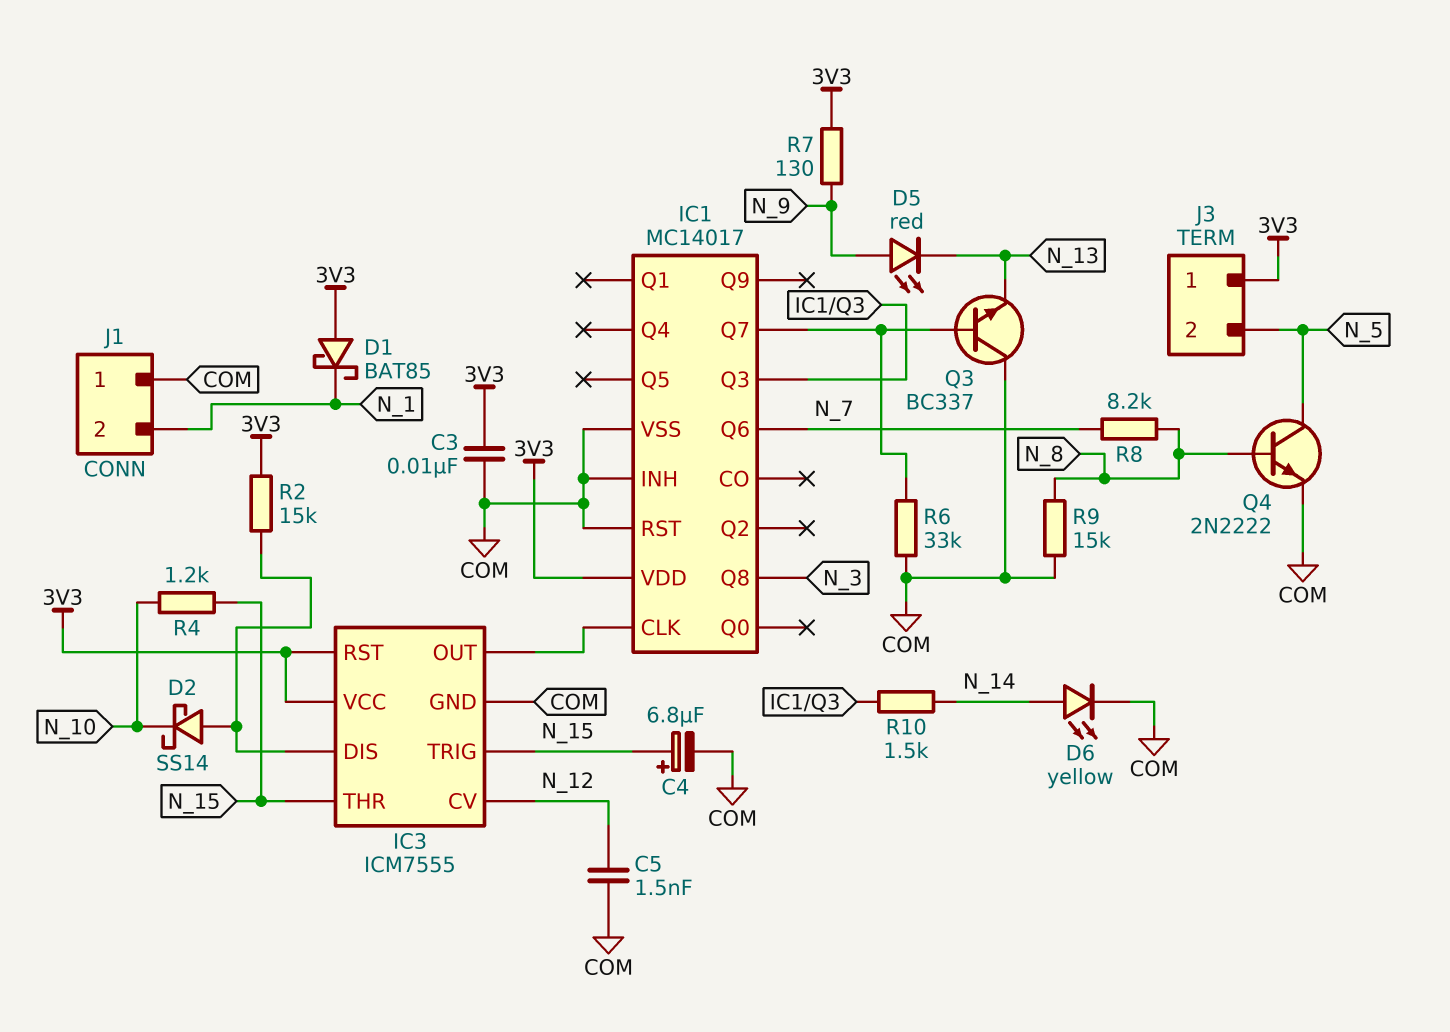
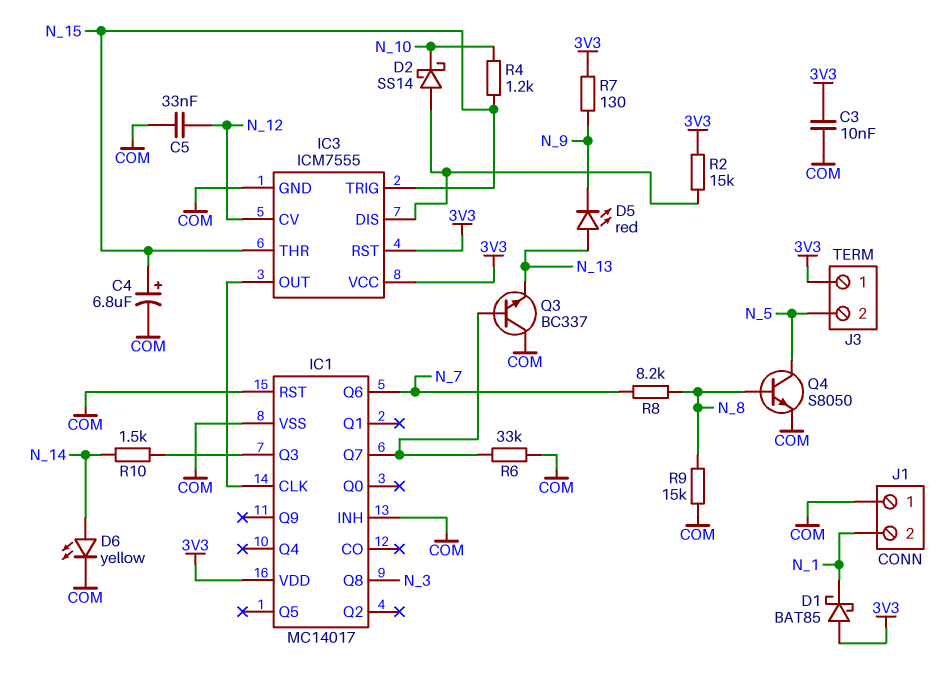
C5: 1.5nF (COM, N_12) -> 33nF (COM, N_12)
D5: LED red (A N_9, K N_13) -> LED red (A N_13, K N_9)
Q4: NPN 2N2222 (B N_8, C N_5, E COM) -> NPN S8050 (B N_8, C N_5, E COM)

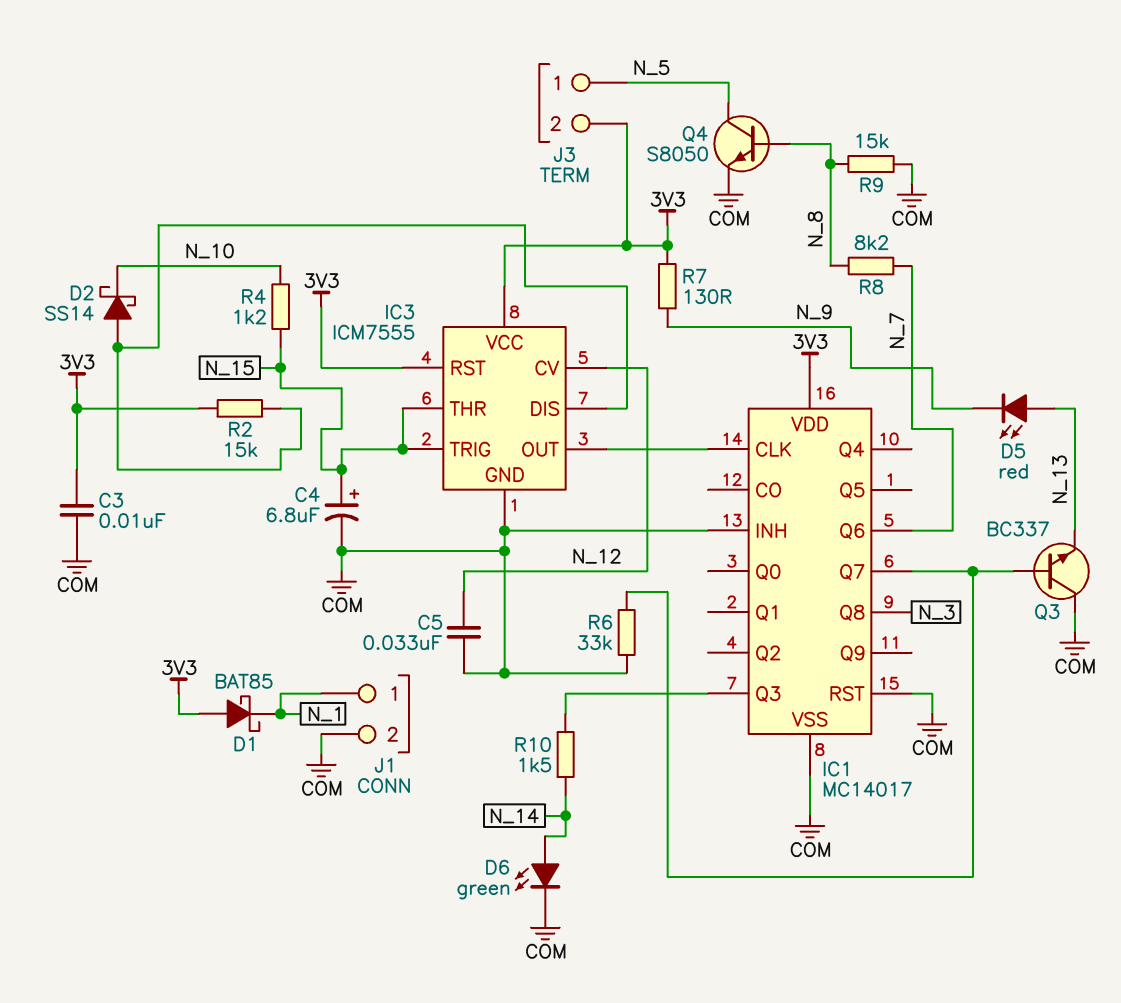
D6: LED yellow (A N_14, K COM) -> LED green (A N_14, K COM)
J1 pin 1: COM -> N_1
J1 pin 2: N_1 -> COM
J3 pin 1: 3V3 -> N_5
J3 pin 2: N_5 -> 3V3

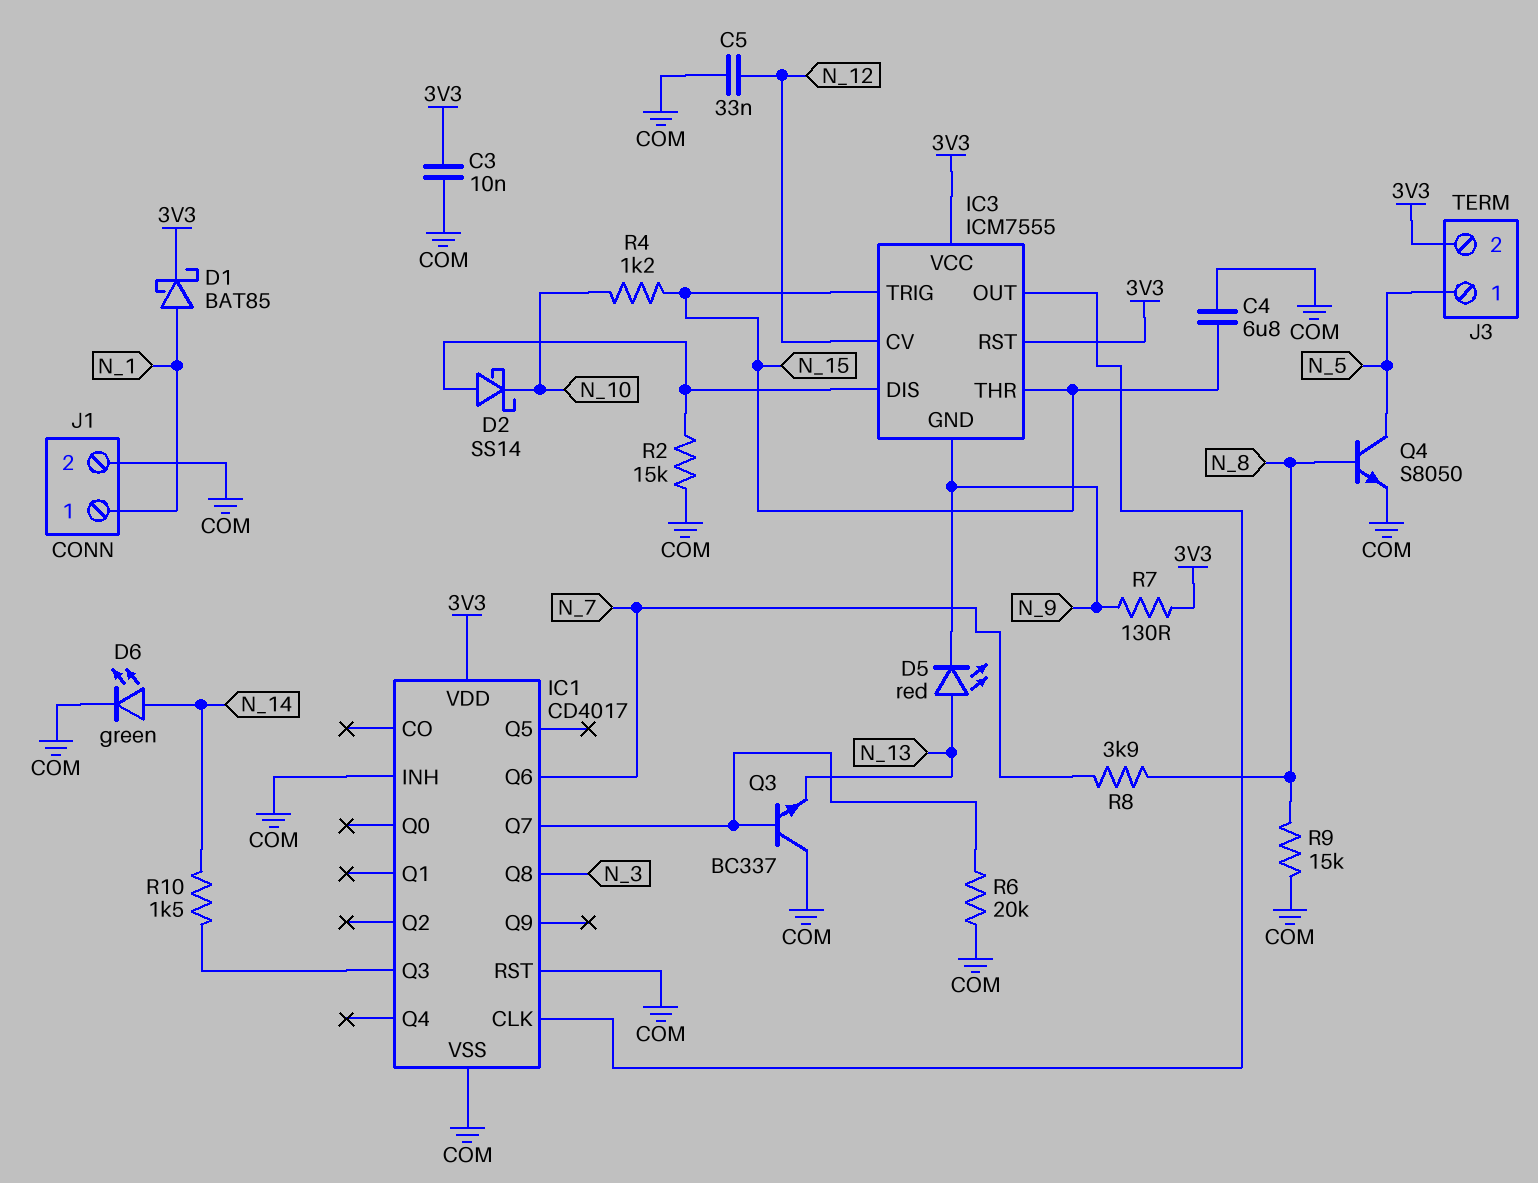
C4: 6.8uF (plus N_15, minus COM) -> 6.8uF (COM, N_15)
D1: schottky BAT85 (A 3V3, K N_1) -> schottky BAT85 (A N_1, K 3V3)
IC1: MC14017 -> CD4017
IC3 pin GND: COM -> N_9
R2: 15k (3V3, IC3/DIS) -> 15k (COM, IC3/DIS)
R6: 33k (COM, IC1/Q7) -> 20k (COM, IC1/Q7)
R8: 8.2k (N_7, N_8) -> 3.9k (N_7, N_8)

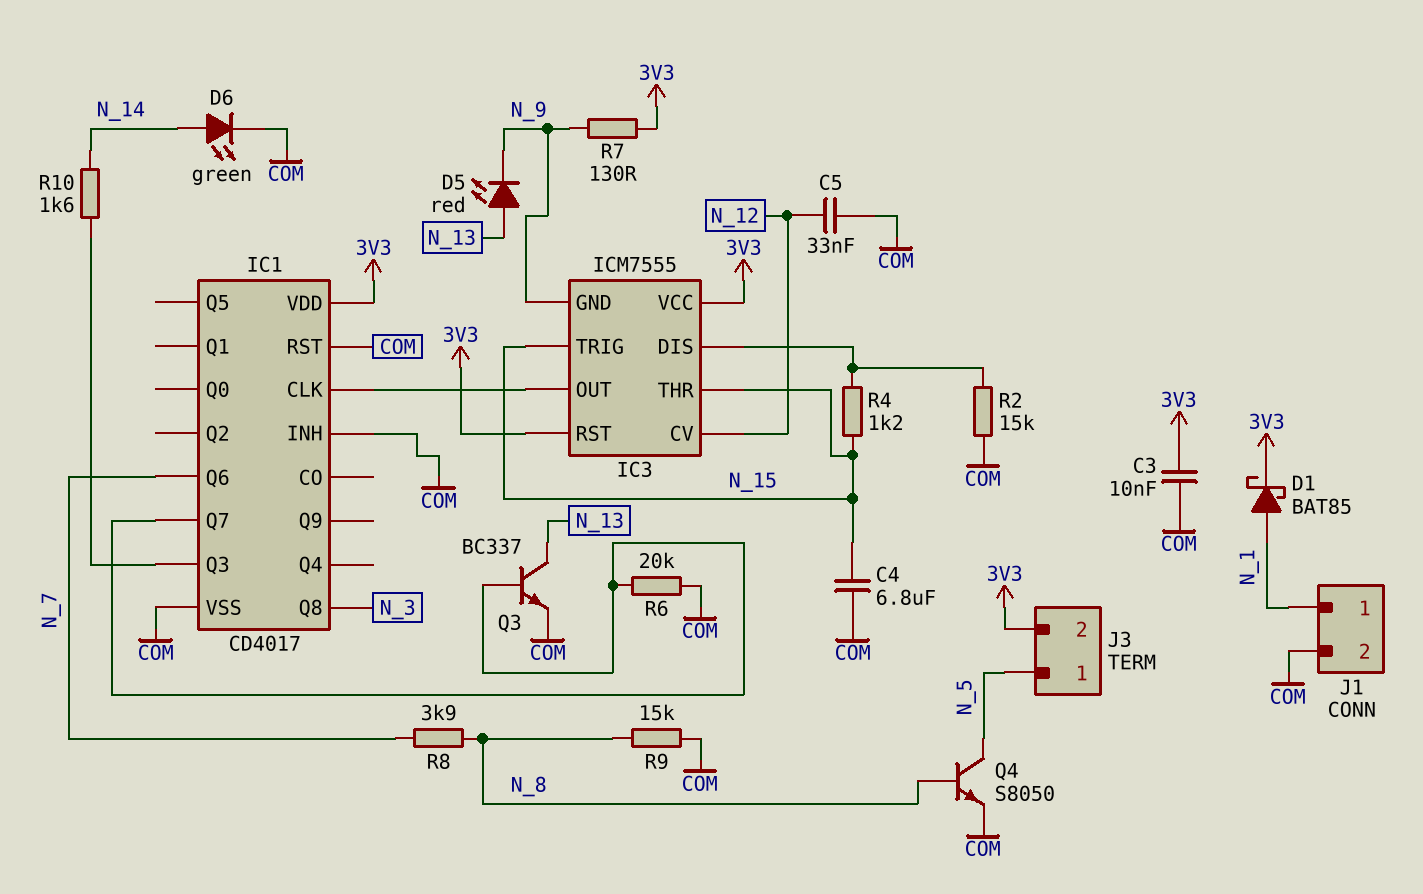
D2: schottky SS14 (A IC3/DIS, K N_10) -> none
Q3: NPN BC337 (B IC1/Q7, C COM, E N_13) -> NPN BC337 (B IC1/Q7, C N_13, E COM)
R4: 1.2k (N_10, N_15) -> 1.2k (IC3/DIS, N_15)
R10: 1.5k (IC1/Q3, N_14) -> 1.6k (IC1/Q3, N_14)

